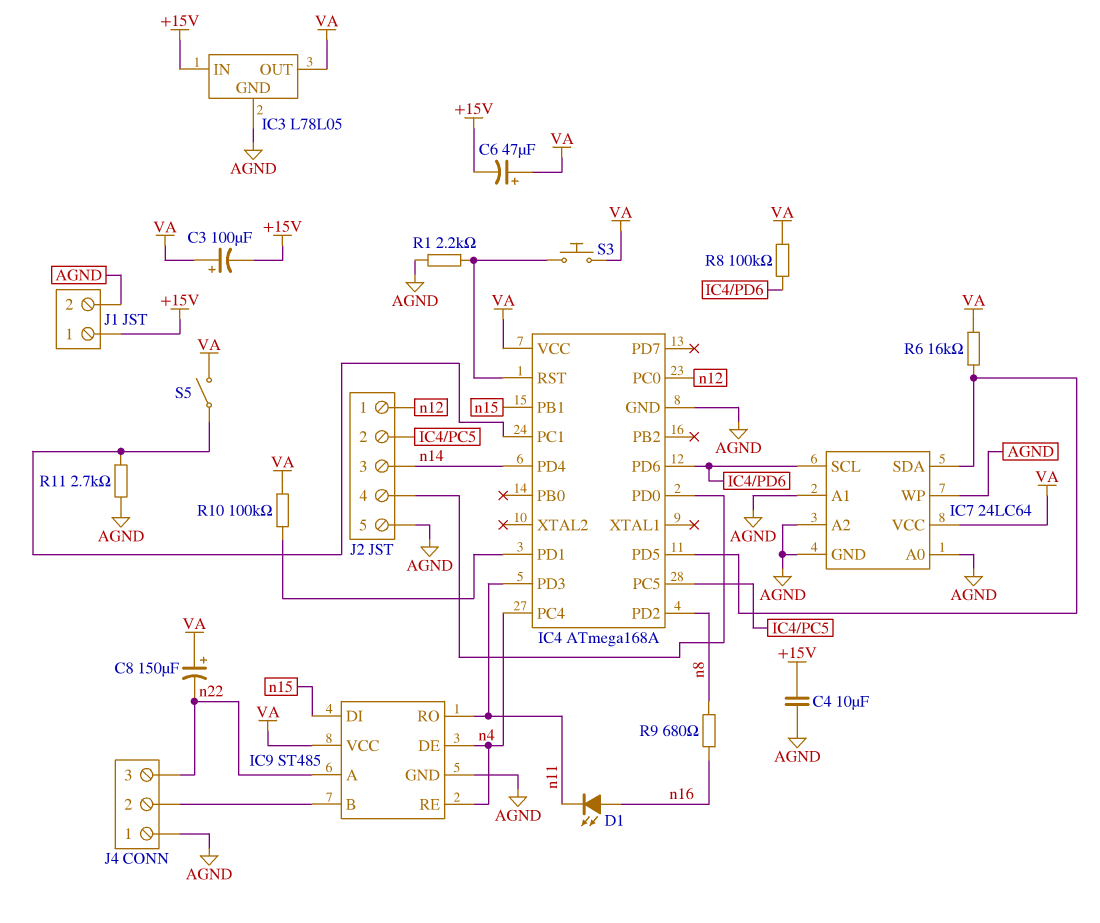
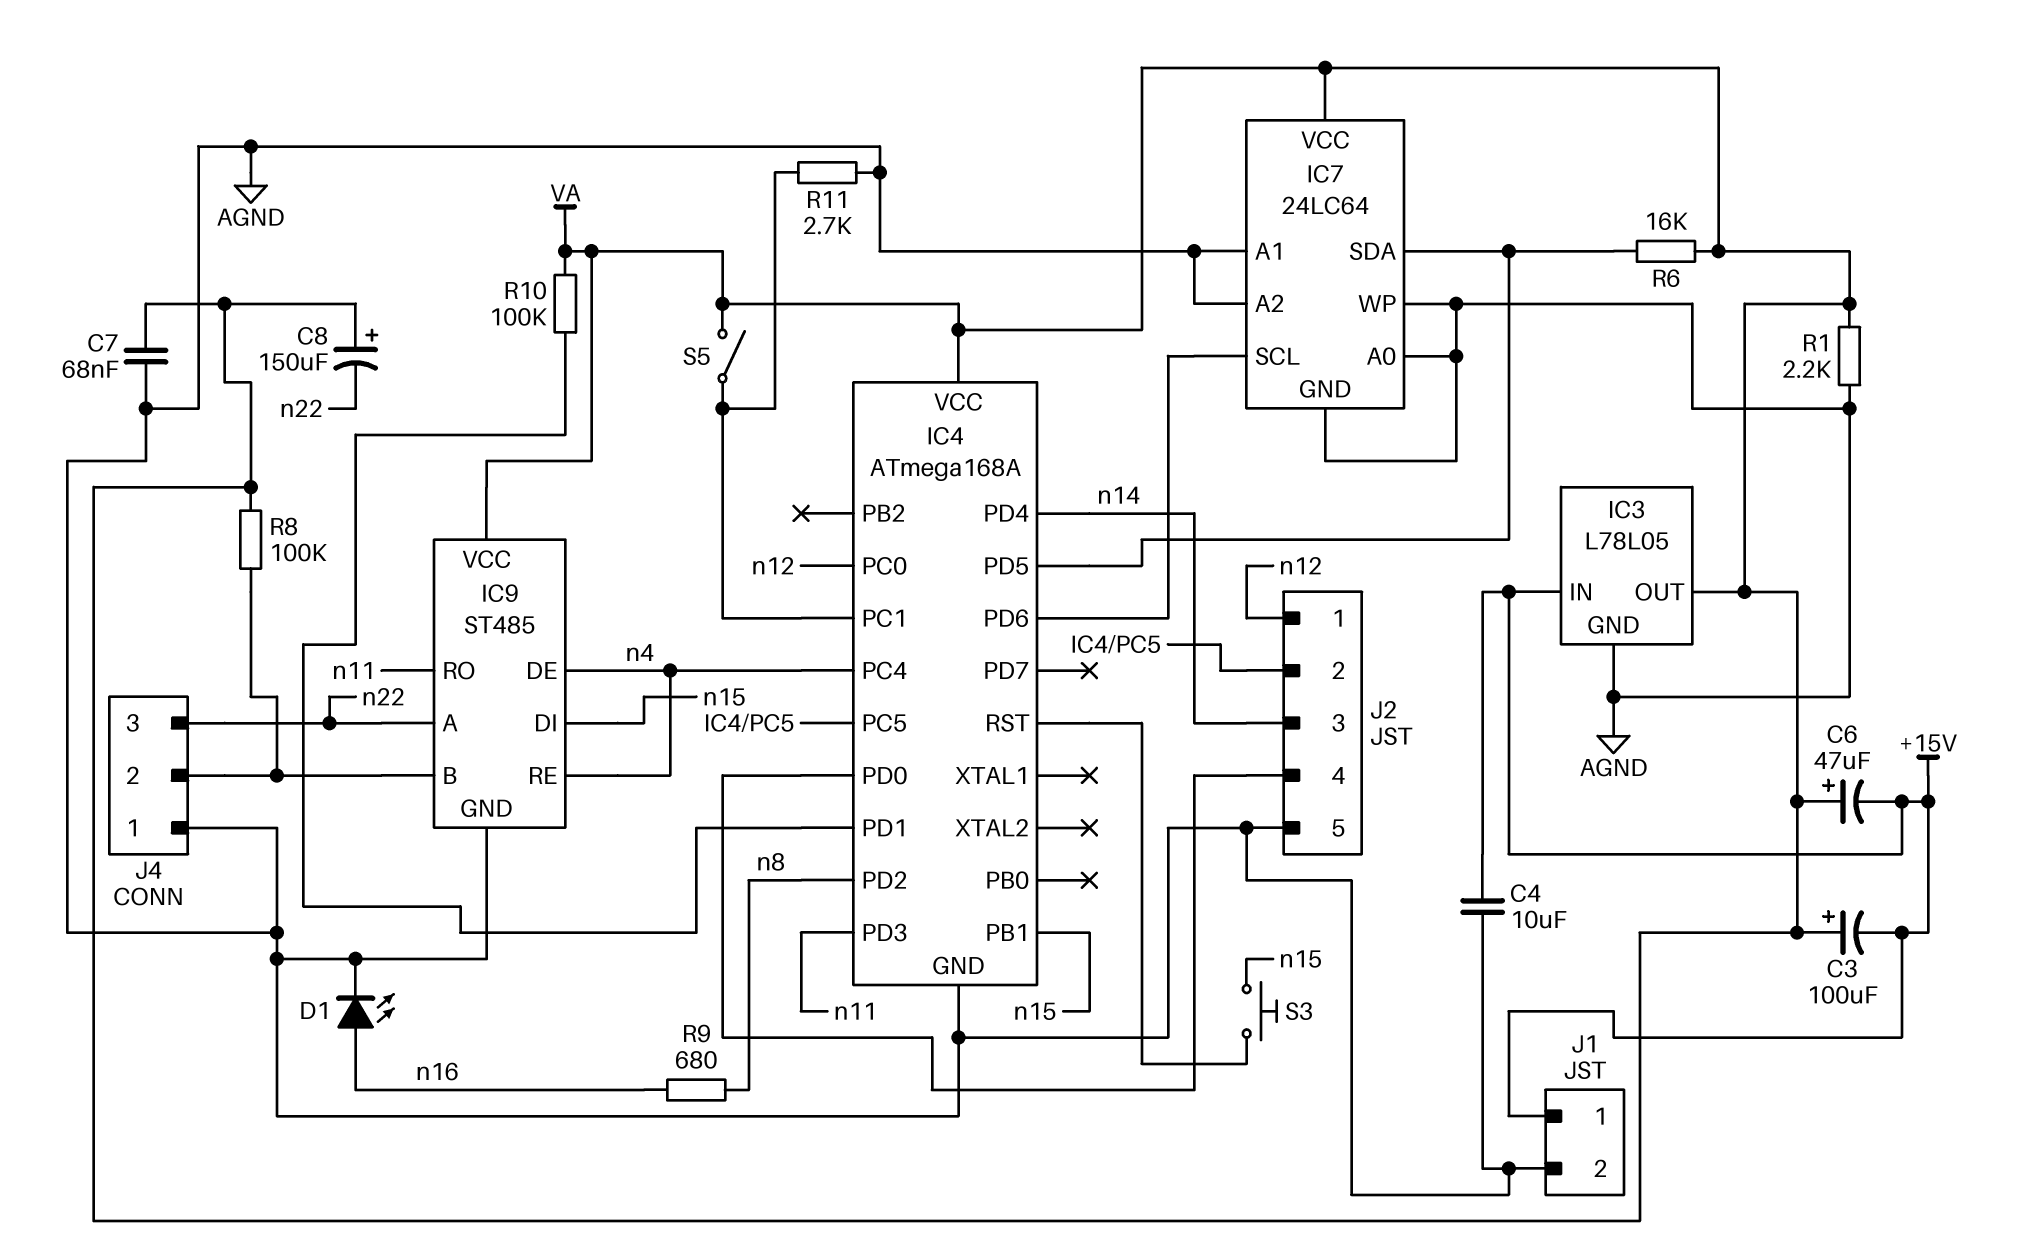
C7: none -> 68nF (AGND, VA)
D1: LED (A n16, K n11) -> LED (A n16, K AGND)
R1: 2.2k (AGND, IC4/RST) -> 2.2k (AGND, VA)
R8: 100k (IC4/PD6, VA) -> 100k (IC9/B, VA)
S3: button (IC4/RST, VA) -> button (IC4/RST, n15)

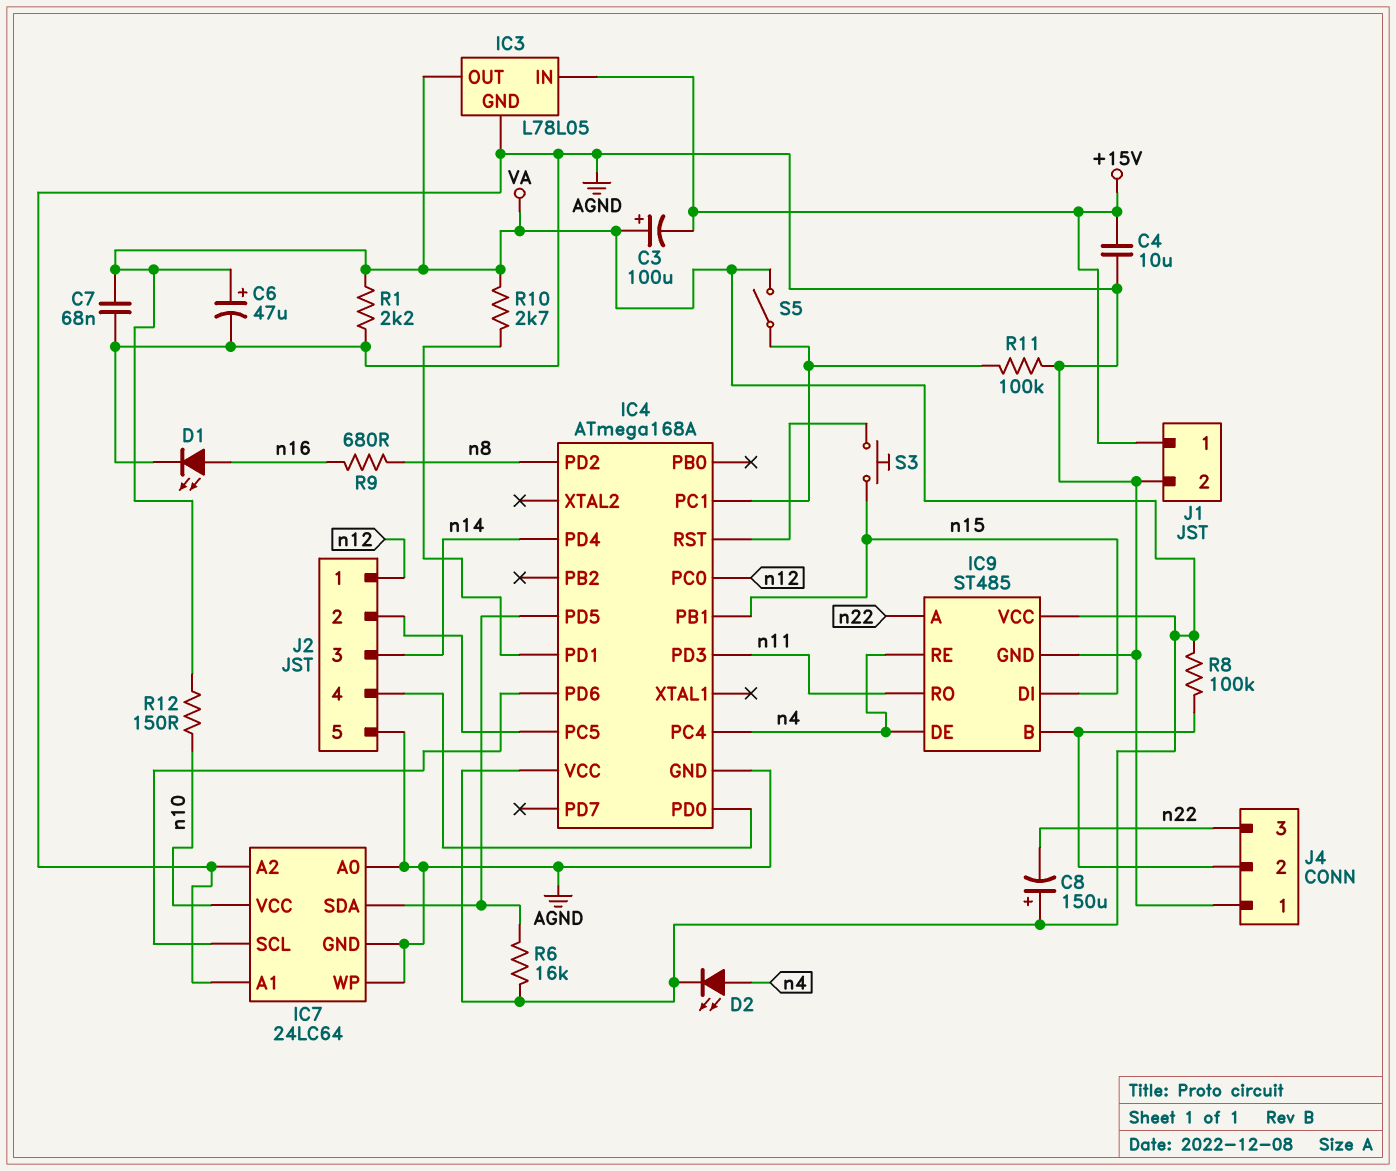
C6: 47uF (plus VA, minus +15V) -> 47uF (plus VA, minus AGND)
D2: none -> LED (A n4, K VA)
IC7 pin VCC: VA -> n10
R10: 100k (IC4/PD1, VA) -> 2.7k (IC4/PD1, VA)
R11: 2.7k (AGND, IC4/PC1) -> 100k (AGND, IC4/PC1)
R12: none -> 150 (VA, n10)

